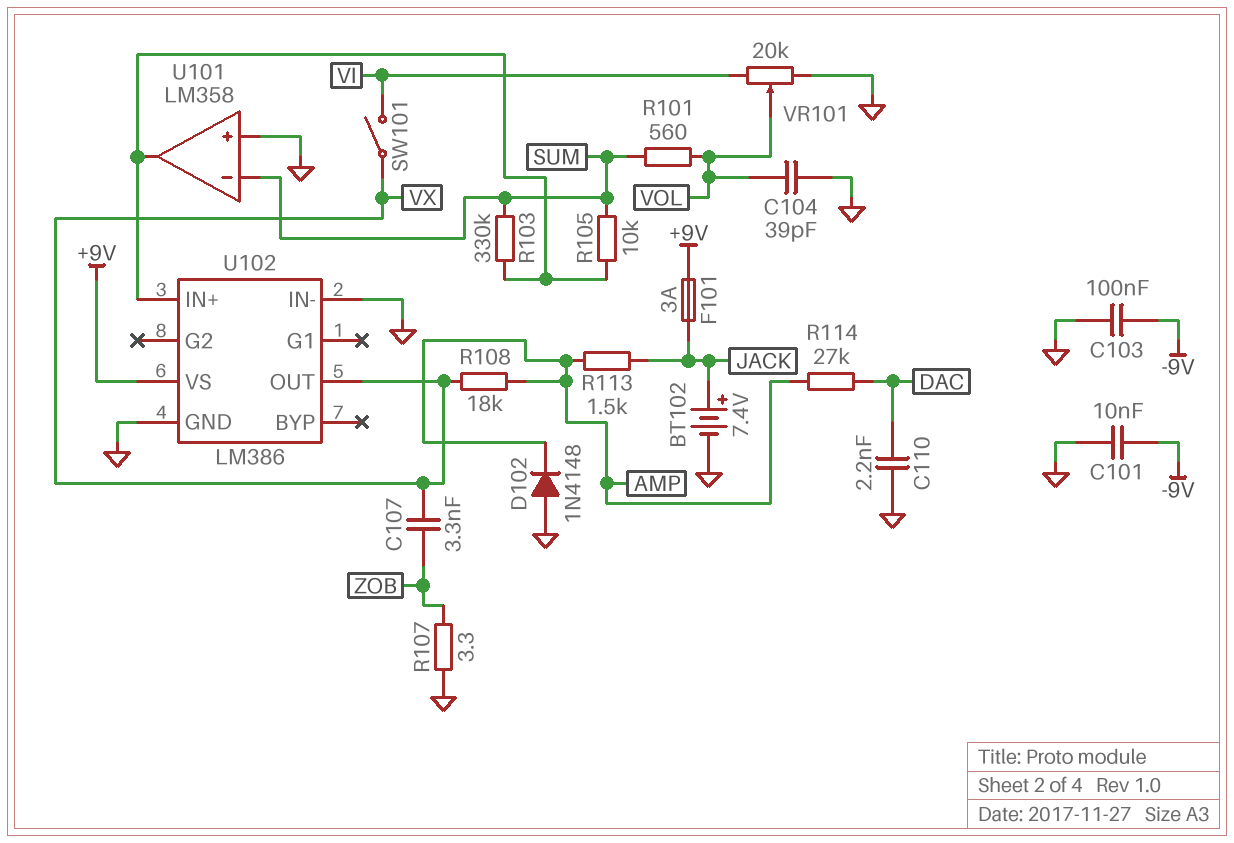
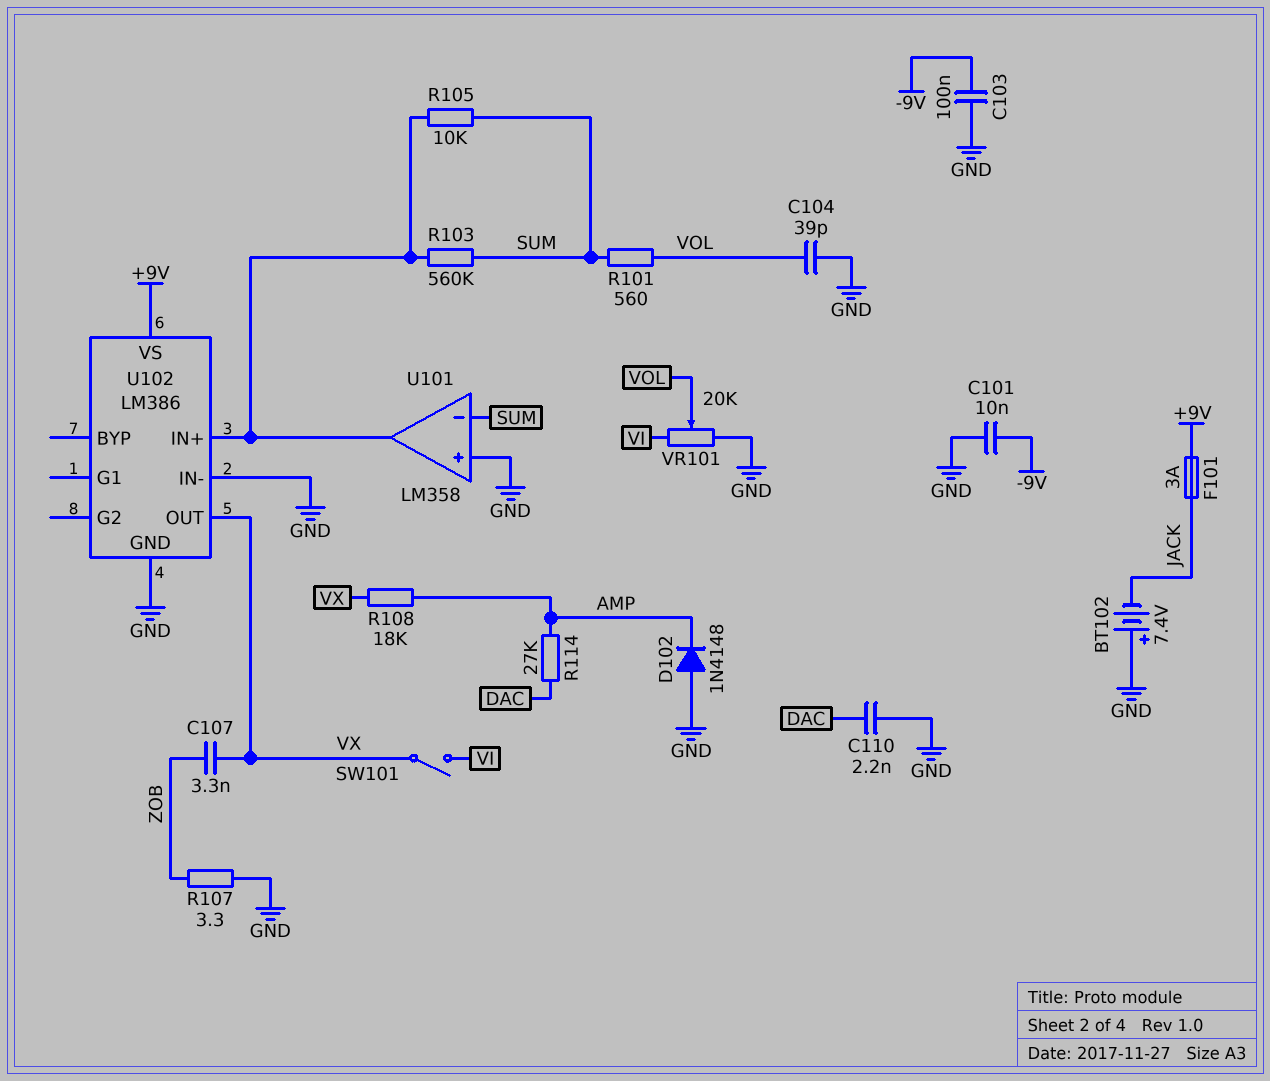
BT102: 7.4V (plus JACK, minus GND) -> 7.4V (plus GND, minus JACK)
R103: 330k (SUM, U101/out) -> 560k (SUM, U101/out)
R113: 1.5k (AMP, JACK) -> none

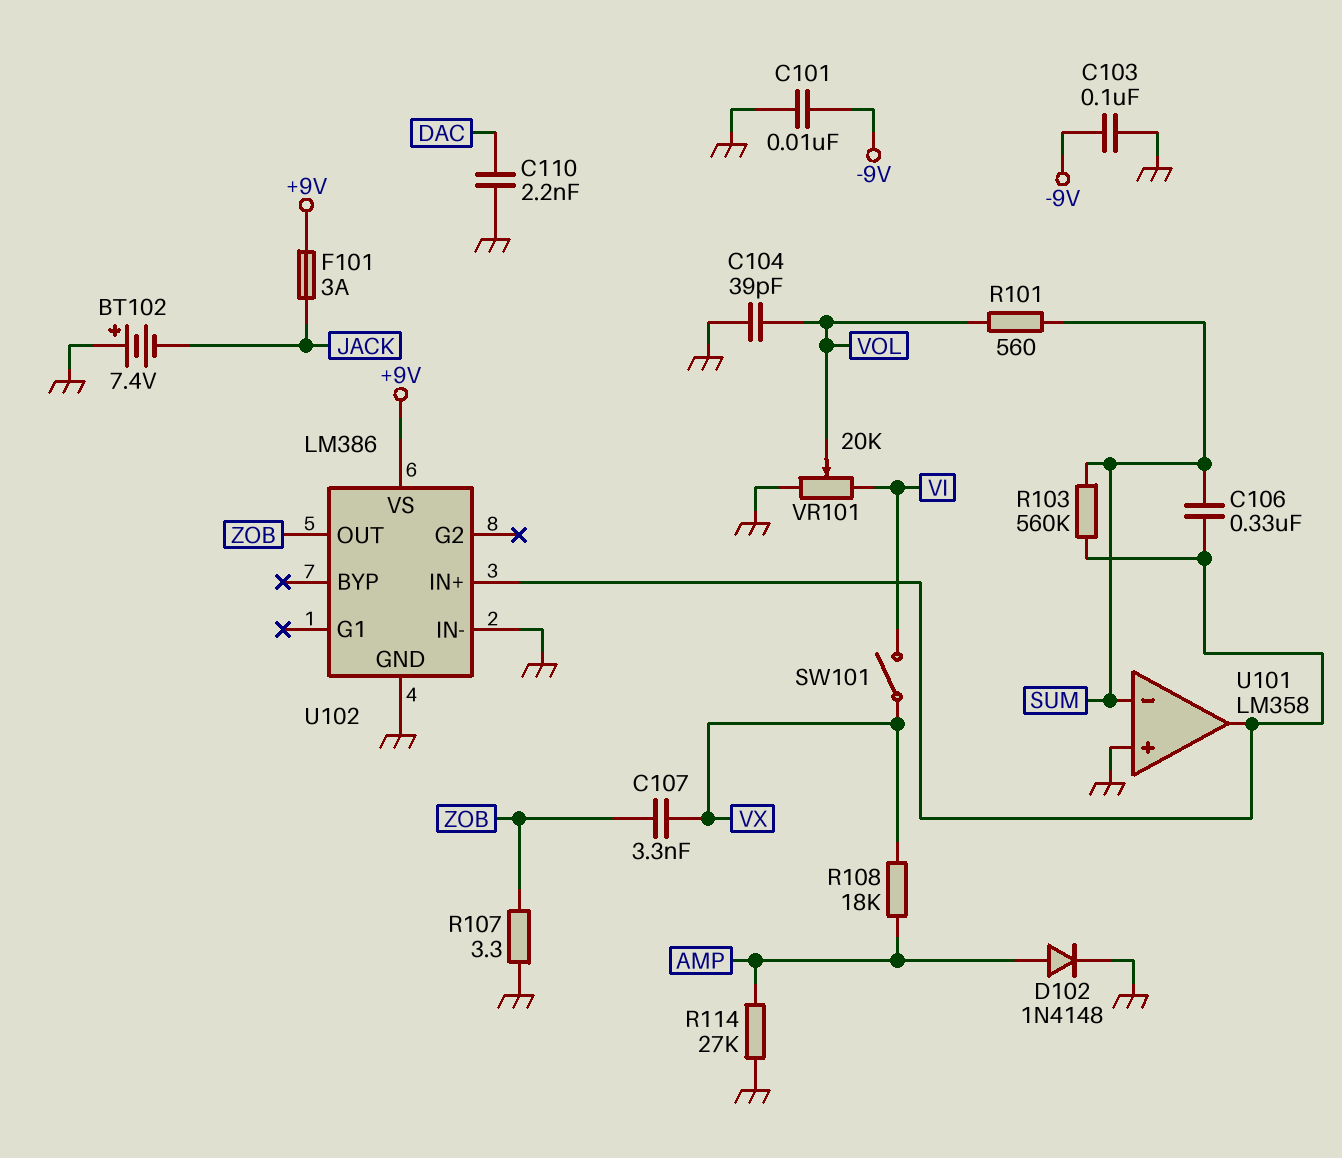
C106: none -> 330nF (SUM, U101/out)
D102: diode 1N4148 (A GND, K AMP) -> diode 1N4148 (A AMP, K GND)
R105: 10k (SUM, U101/out) -> none
R114: 27k (AMP, DAC) -> 27k (AMP, GND)
U102 pin OUT: VX -> ZOB

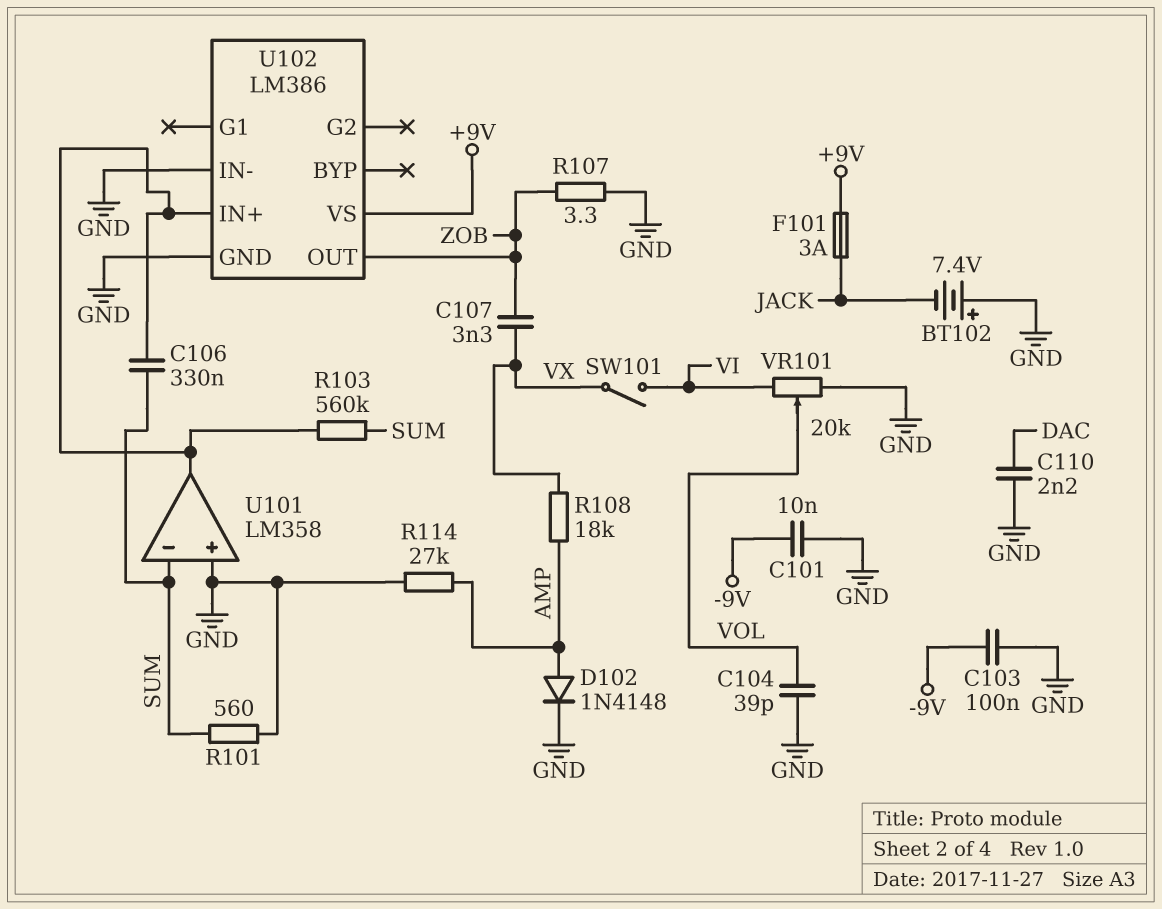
R101: 560 (SUM, VOL) -> 560 (GND, SUM)

